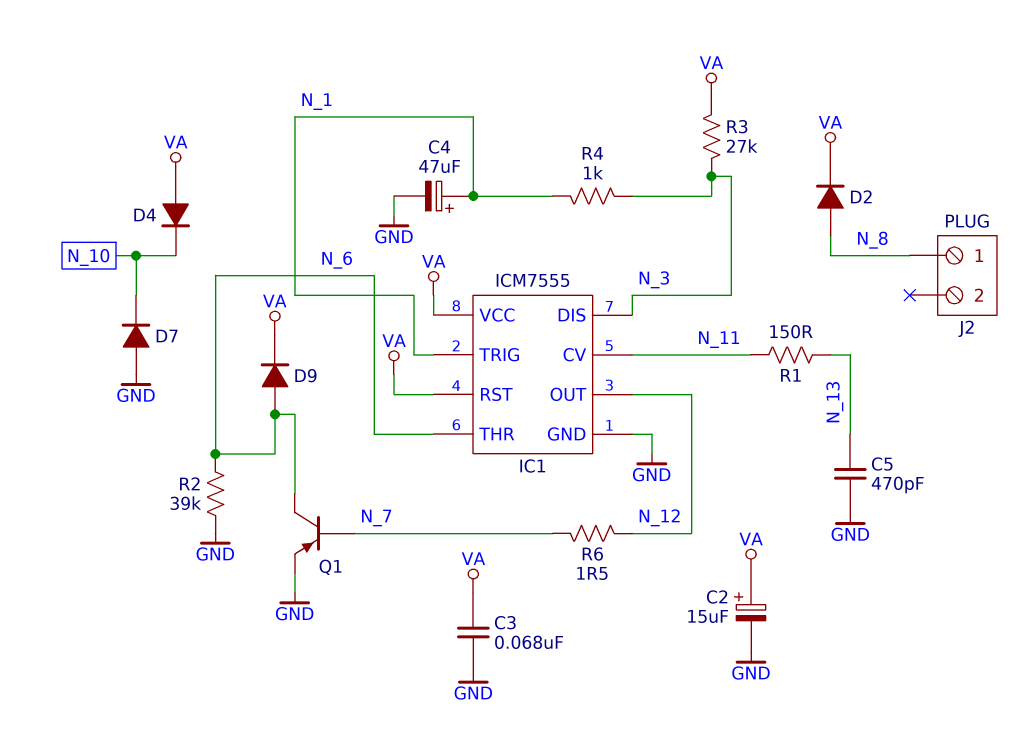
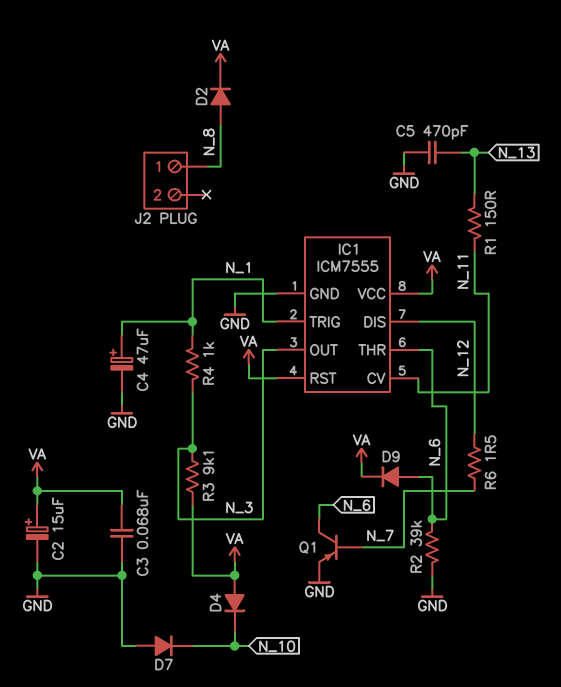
IC1 pin DIS: N_3 -> N_12
IC1 pin OUT: N_12 -> N_3
R3: 27k (N_3, VA) -> 9.1k (N_3, VA)

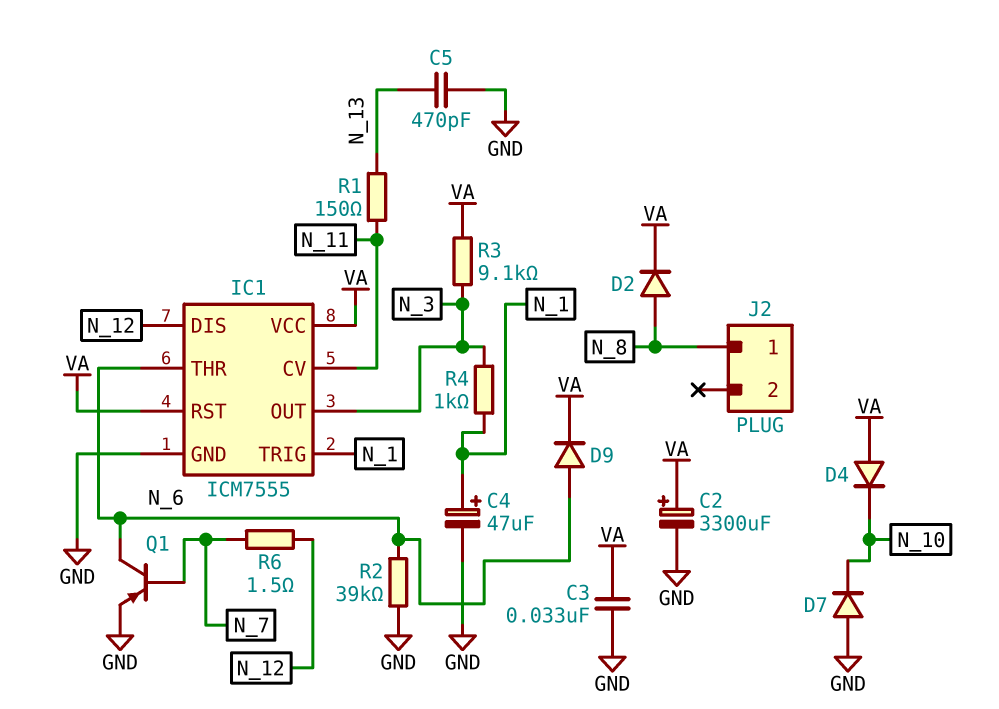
C2: 15uF (plus VA, minus GND) -> 3300uF (plus VA, minus GND)
C3: 68nF (GND, VA) -> 33nF (GND, VA)

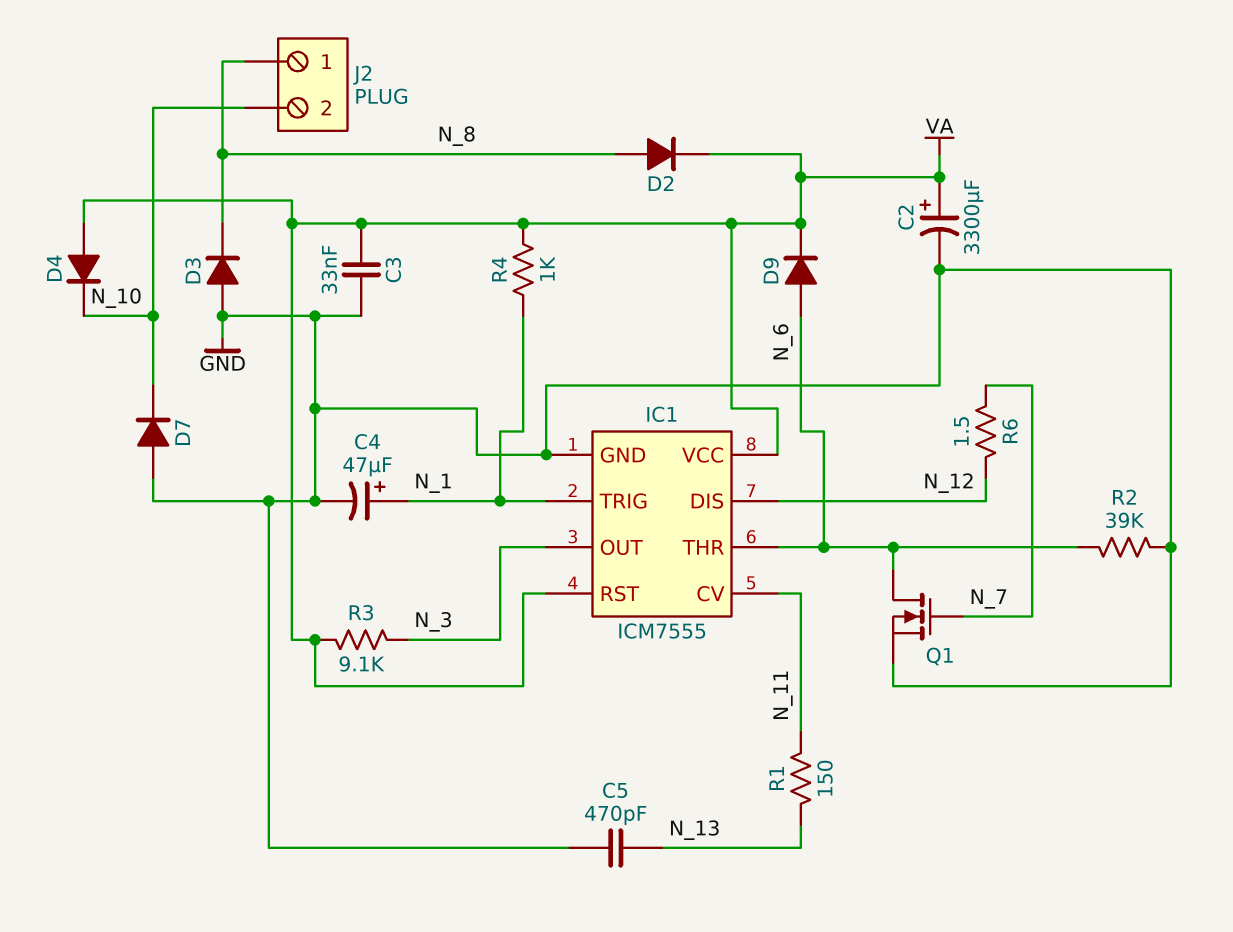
D3: none -> diode (A GND, K N_8)
J2 pin 2: none -> N_10
Q1: PNP (B N_7, C N_6, E GND) -> NMOS (G N_7, D N_6, S GND)
R4: 1k (N_1, N_3) -> 1k (N_1, VA)

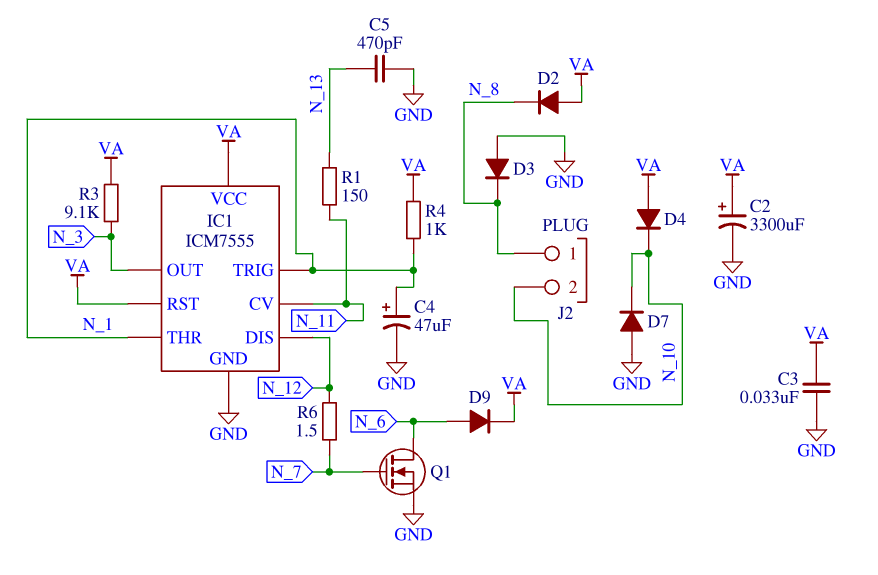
D2: diode (A N_8, K VA) -> diode (A VA, K N_8)
IC1 pin THR: N_6 -> N_1
R2: 39k (GND, N_6) -> none

